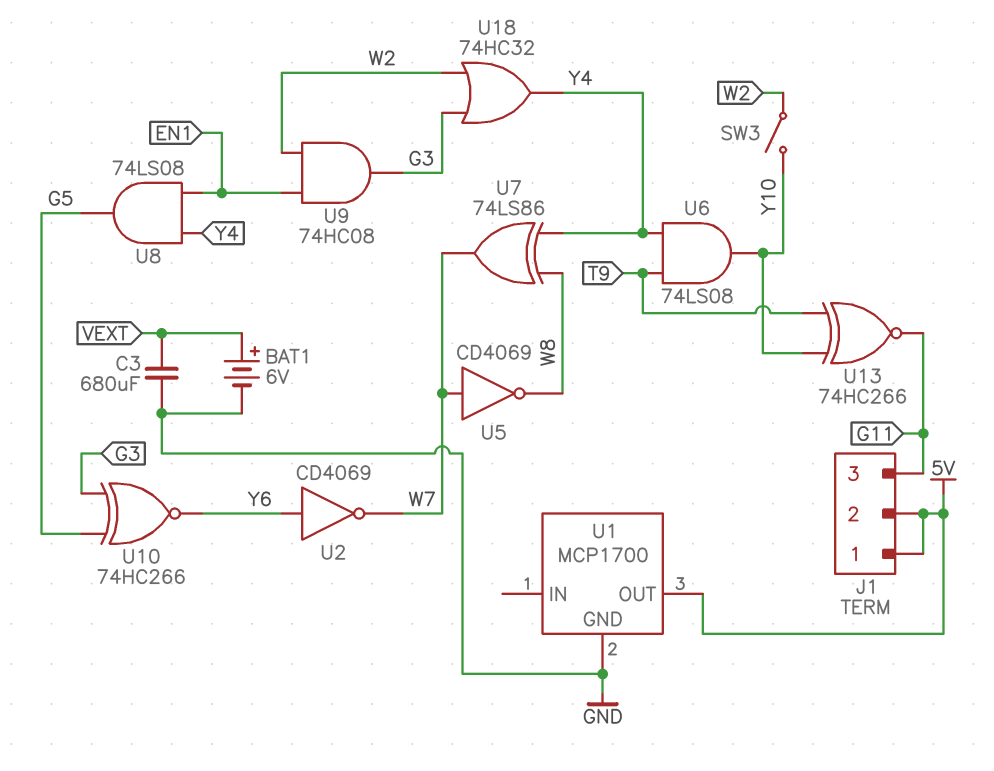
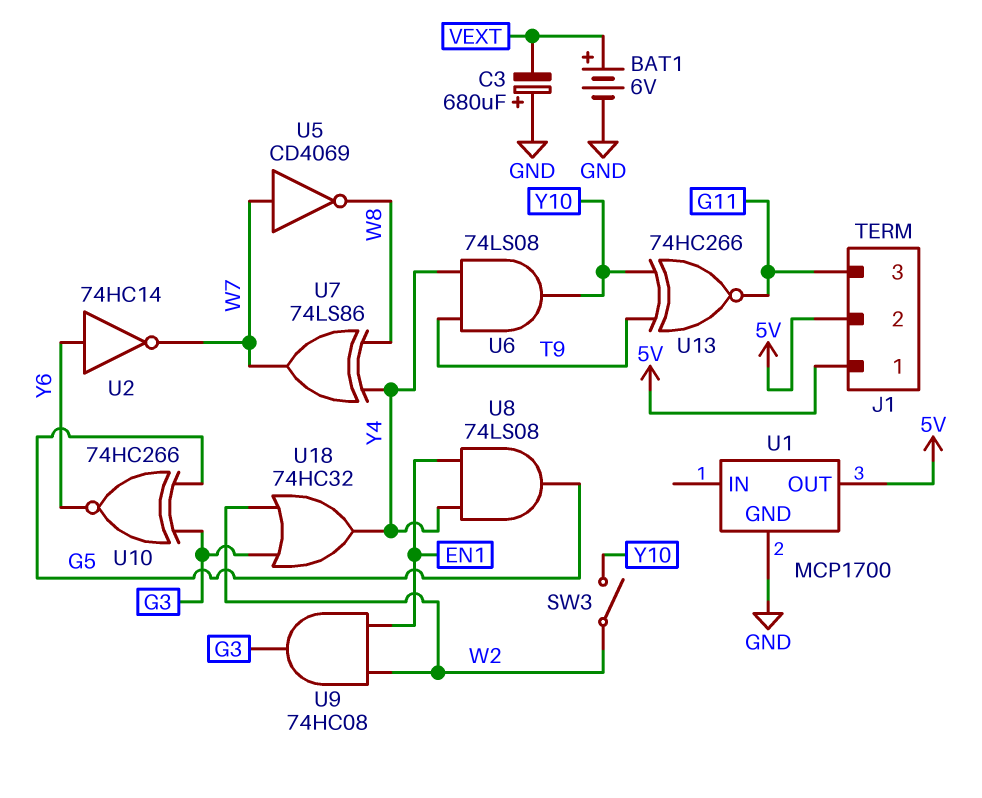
C3: 680uF (GND, VEXT) -> 680uF (plus GND, minus VEXT)
U2: NOT CD4069 (in Y6, out W7) -> NOT 74HC14 (in Y6, out W7)

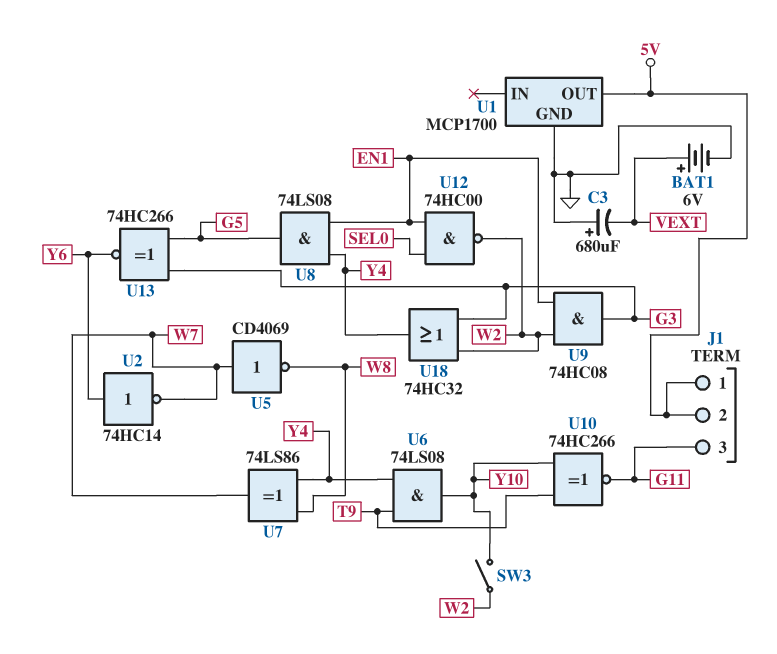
U10: XNOR 74HC266 (in G3, in G5, out Y6) -> XNOR 74HC266 (in T9, in Y10, out G11)
U12: none -> NAND 74HC00 (in EN1, in SEL0, out W2)
U13: XNOR 74HC266 (in T9, in Y10, out G11) -> XNOR 74HC266 (in G3, in G5, out Y6)

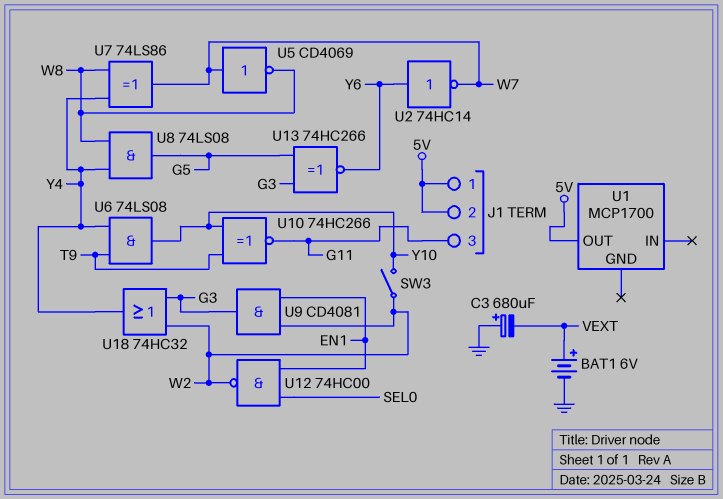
U1 pin GND: GND -> none
U8: AND 74LS08 (in EN1, in Y4, out G5) -> AND 74LS08 (in W8, in Y4, out G5)
U9: AND 74HC08 (in EN1, in W2, out G3) -> AND CD4081 (in EN1, in W2, out G3)

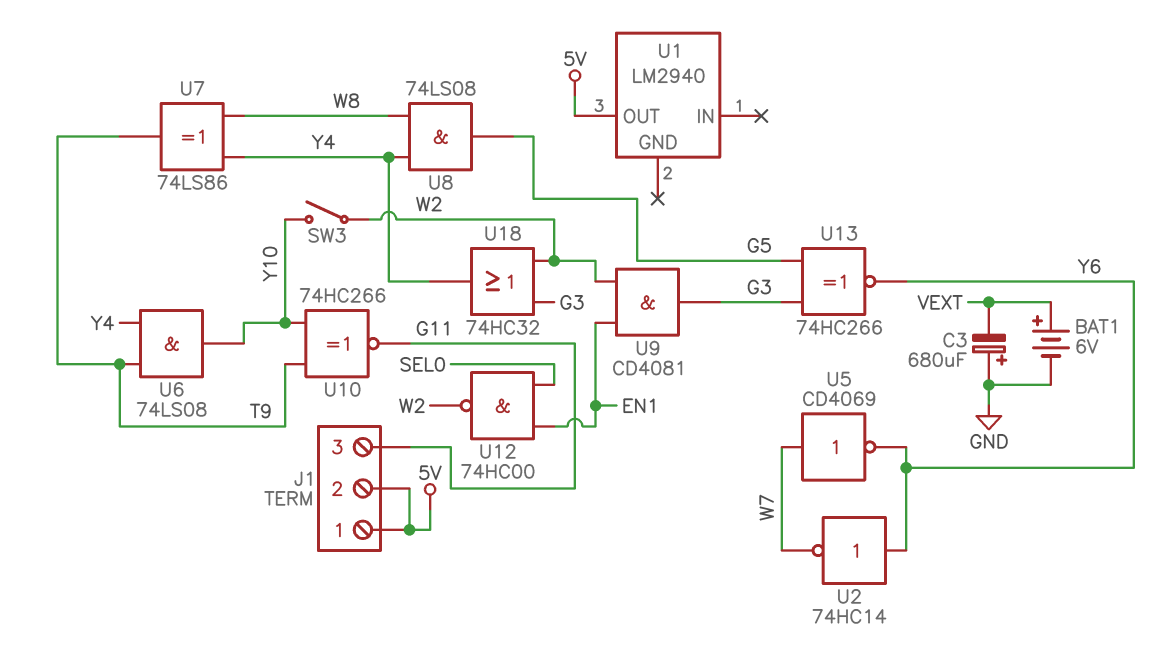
U1: MCP1700 -> LM2940
U5: NOT CD4069 (in W7, out W8) -> NOT CD4069 (in W7, out Y6)
U7: XOR 74LS86 (in W8, in Y4, out W7) -> XOR 74LS86 (in W8, in Y4, out T9)

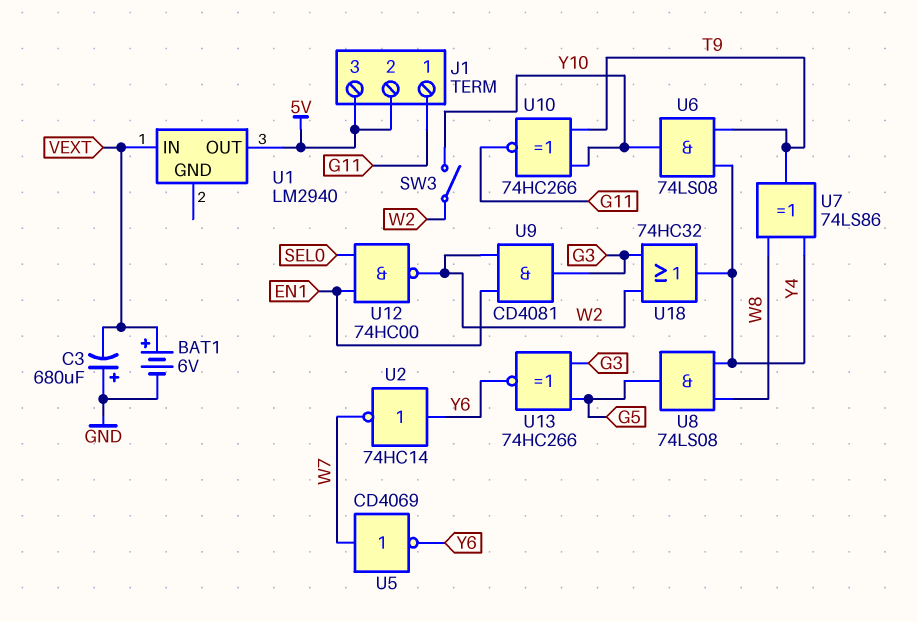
J1 pin 1: 5V -> G11
J1 pin 3: G11 -> 5V
U1 pin IN: none -> VEXT

